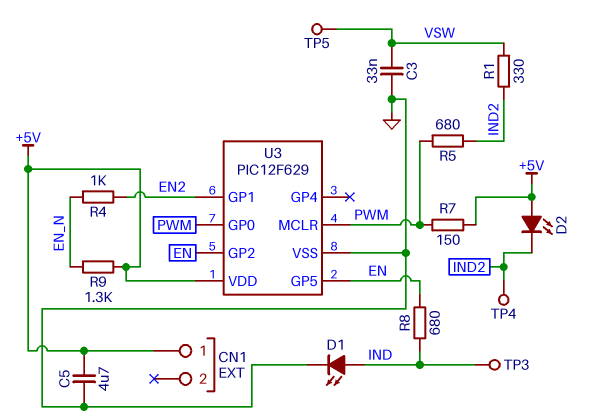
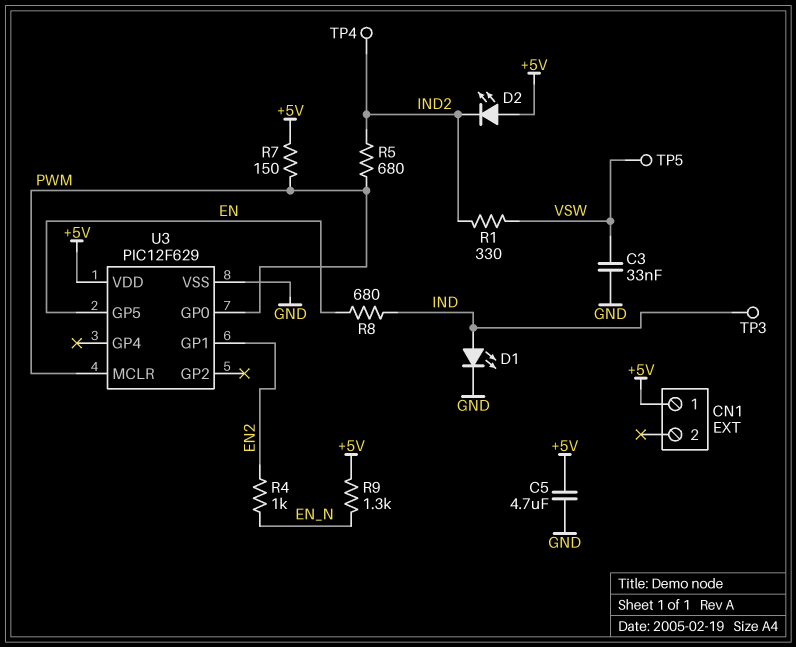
U3 pin GP2: EN -> none

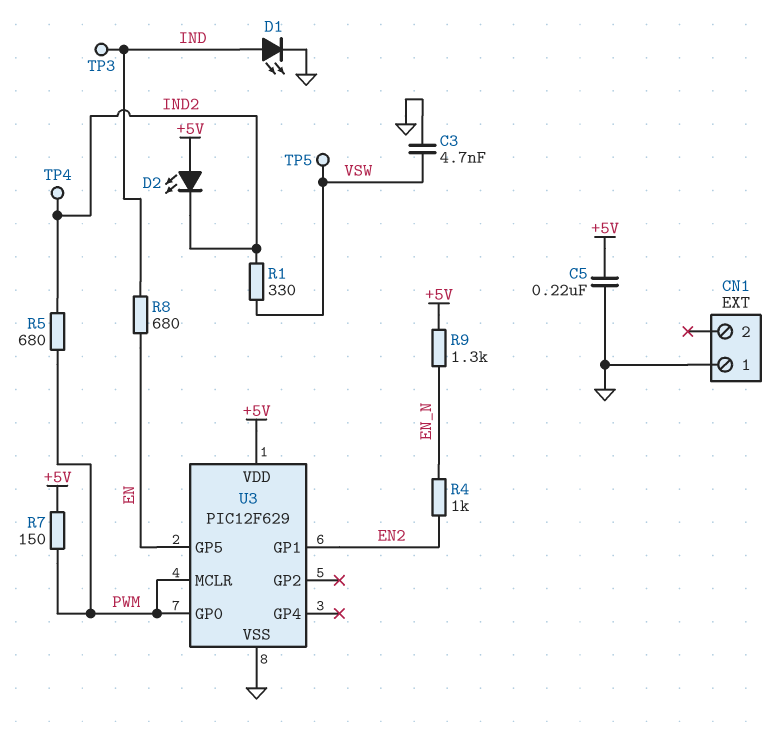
C3: 33nF (GND, VSW) -> 4.7nF (GND, VSW)
C5: 4.7uF (+5V, GND) -> 220nF (+5V, GND)
CN1 pin 1: +5V -> GND

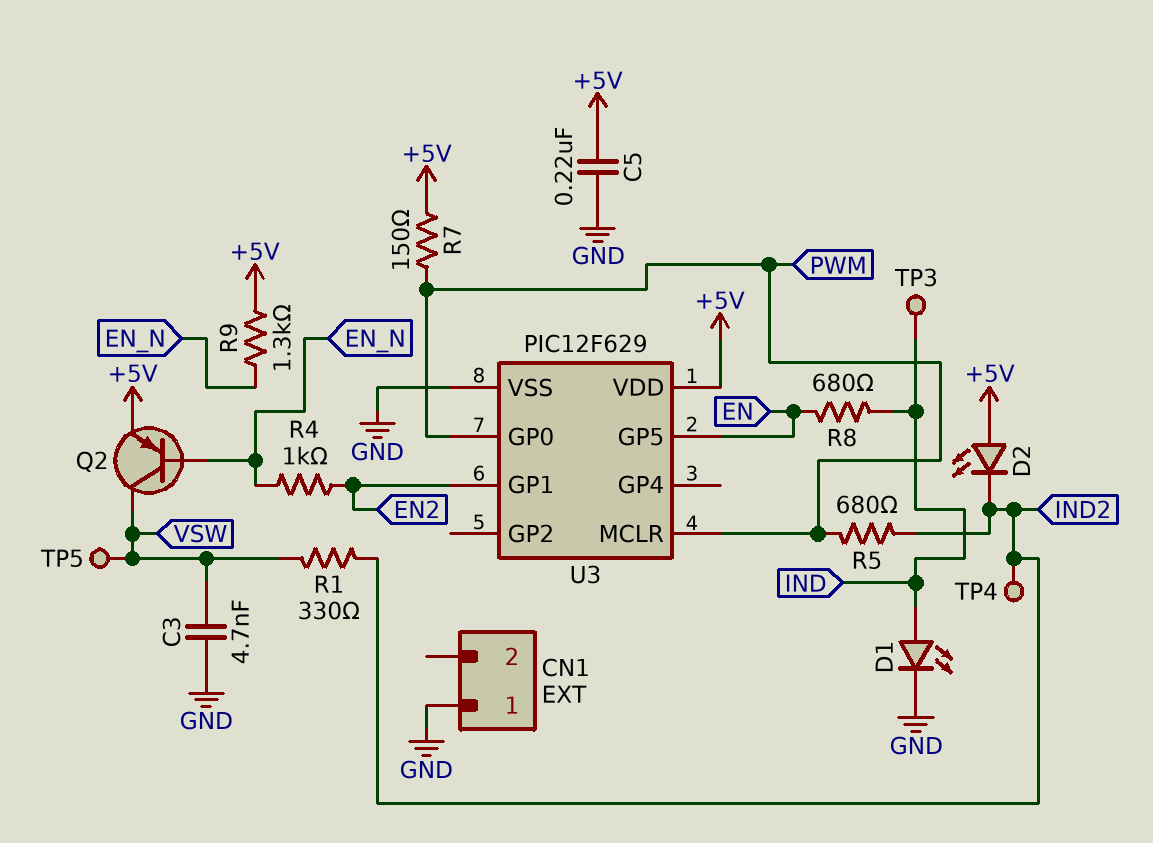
Q2: none -> PNP (B EN_N, C VSW, E +5V)

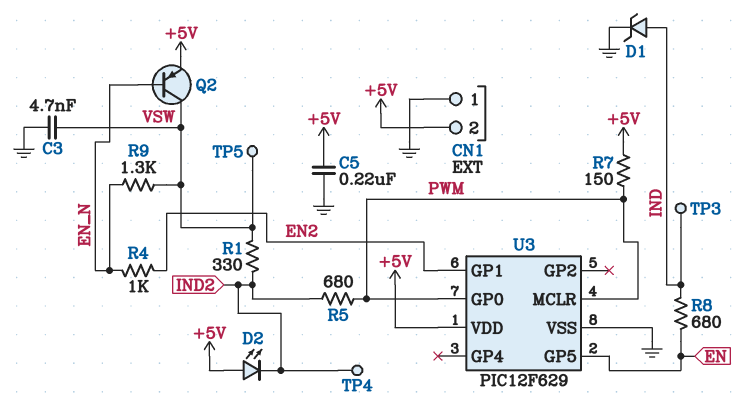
CN1 pin 2: none -> +5V
D1: LED (A IND, K GND) -> zener (A IND, K GND)
R9: 1.3k (+5V, EN_N) -> 1.3k (EN_N, VSW)

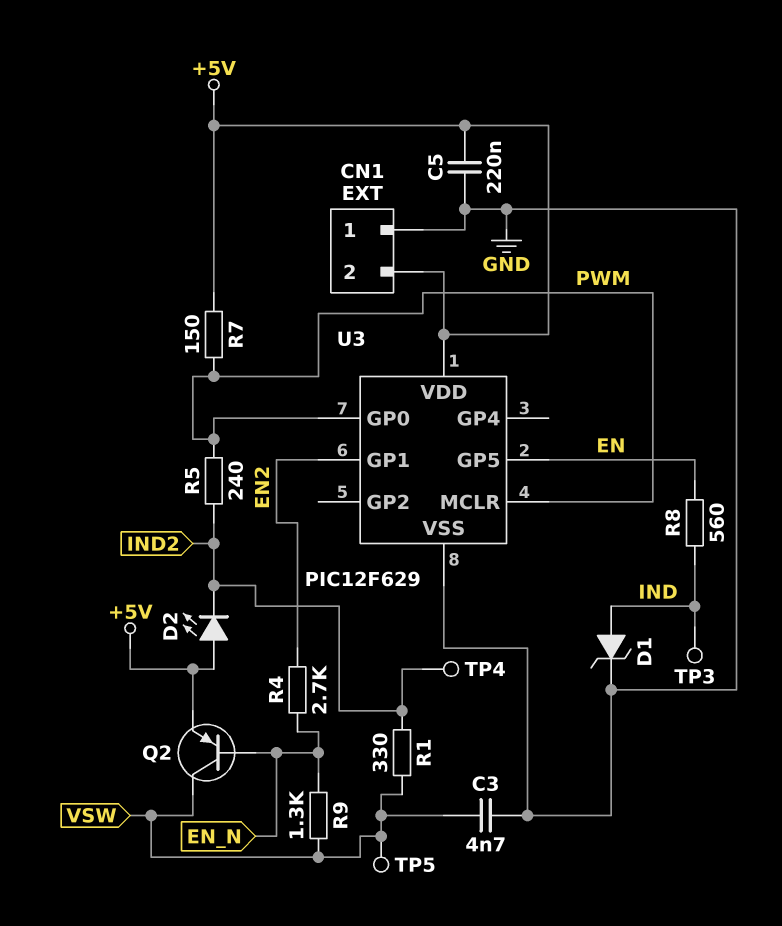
R4: 1k (EN2, EN_N) -> 2.7k (EN2, EN_N)
R5: 680 (IND2, PWM) -> 240 (IND2, PWM)
R8: 680 (EN, IND) -> 560 (EN, IND)

